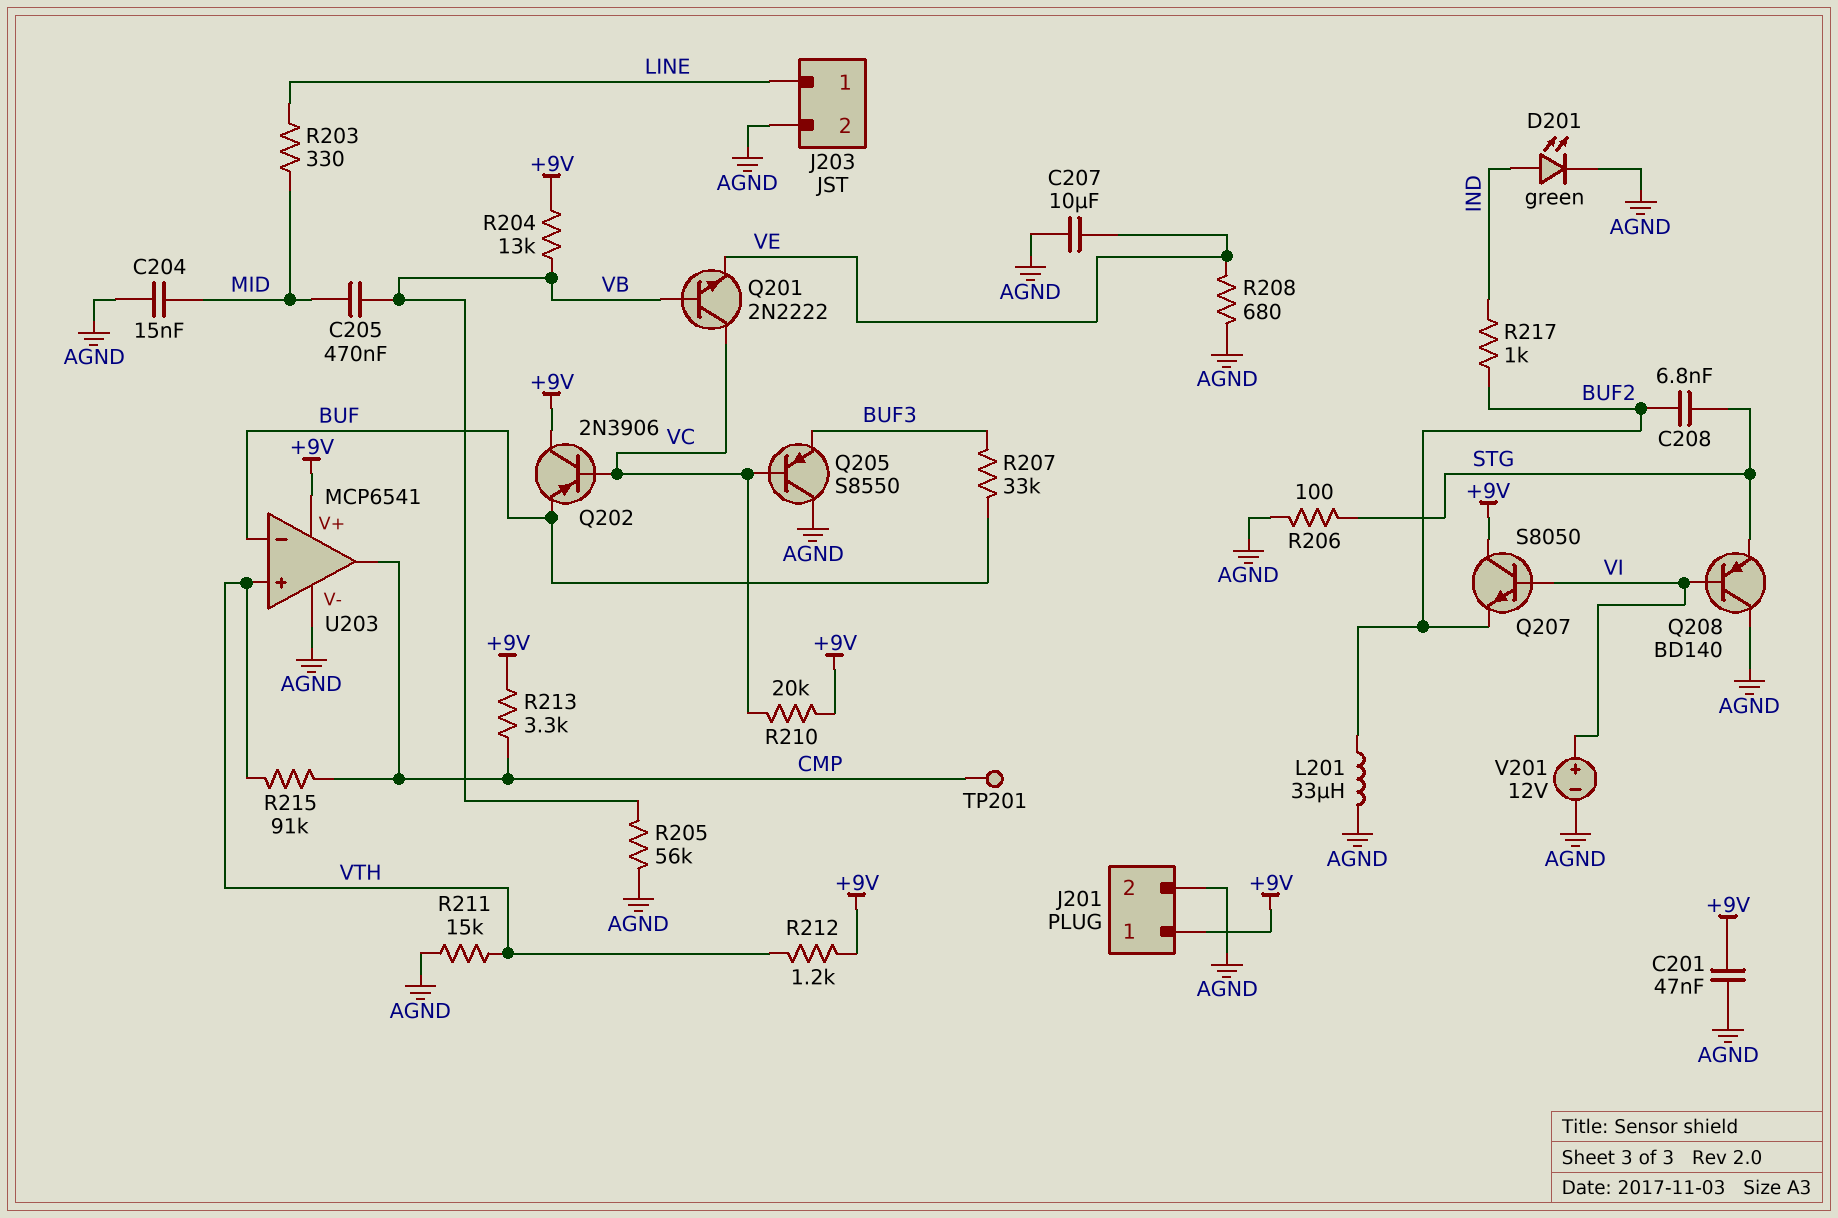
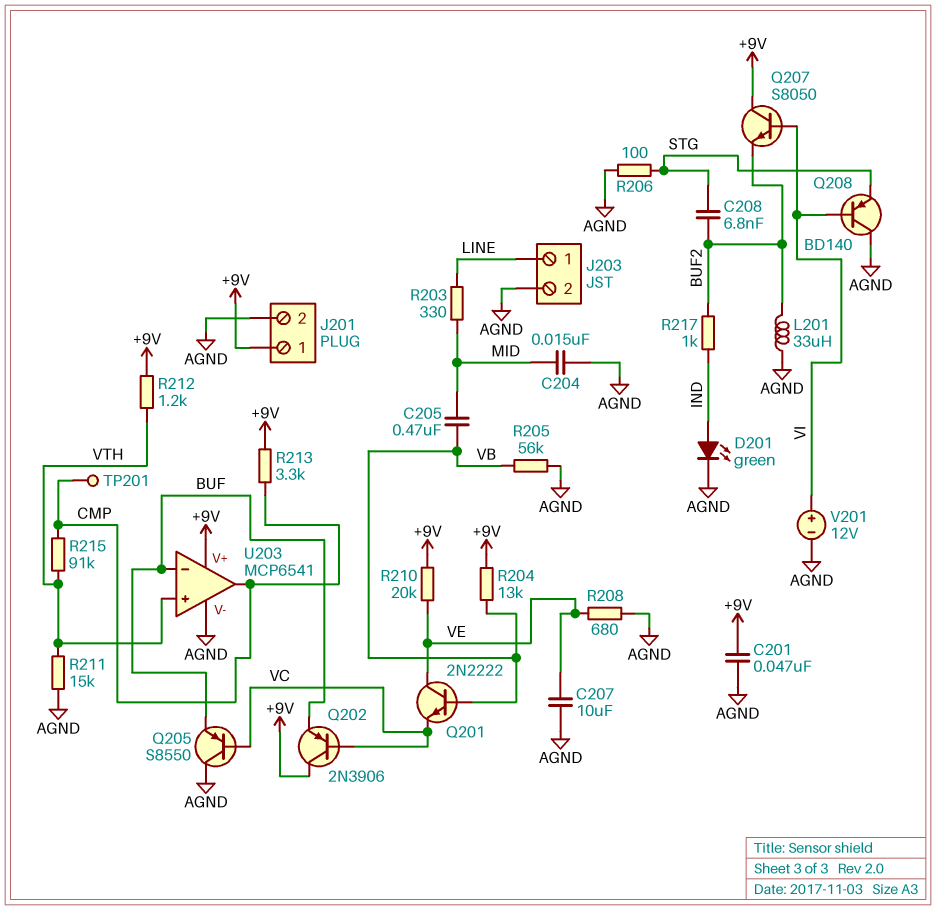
Q201: NPN 2N2222 (B VB, C VC, E VE) -> NPN 2N2222 (B VB, C VE, E VC)
Q205: PNP S8550 (B VC, C AGND, E BUF3) -> PNP S8550 (B VC, C AGND, E BUF)
R207: 33k (BUF, BUF3) -> none
R210: 20k (+9V, VC) -> 20k (+9V, VE)

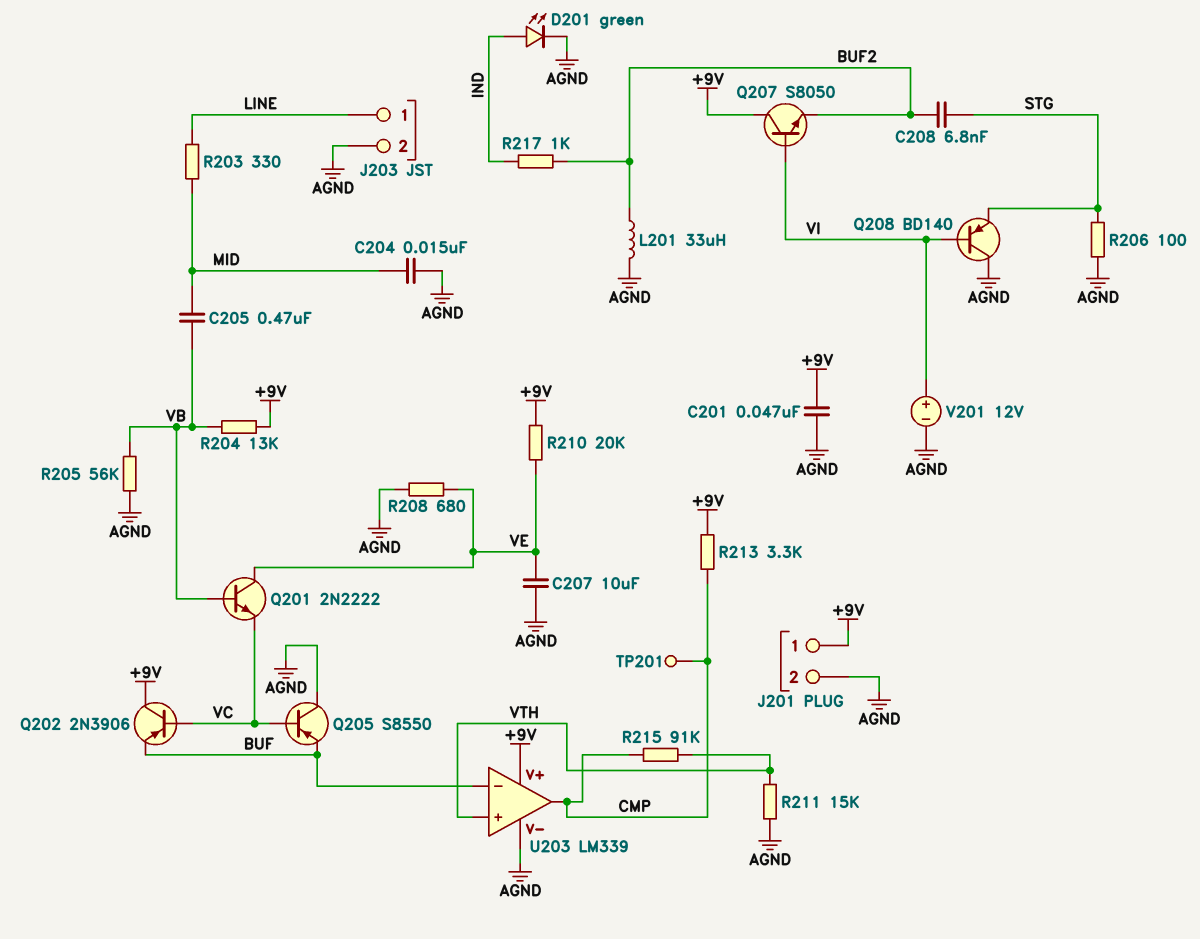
R212: 1.2k (+9V, VTH) -> none
U203: MCP6541 -> LM339

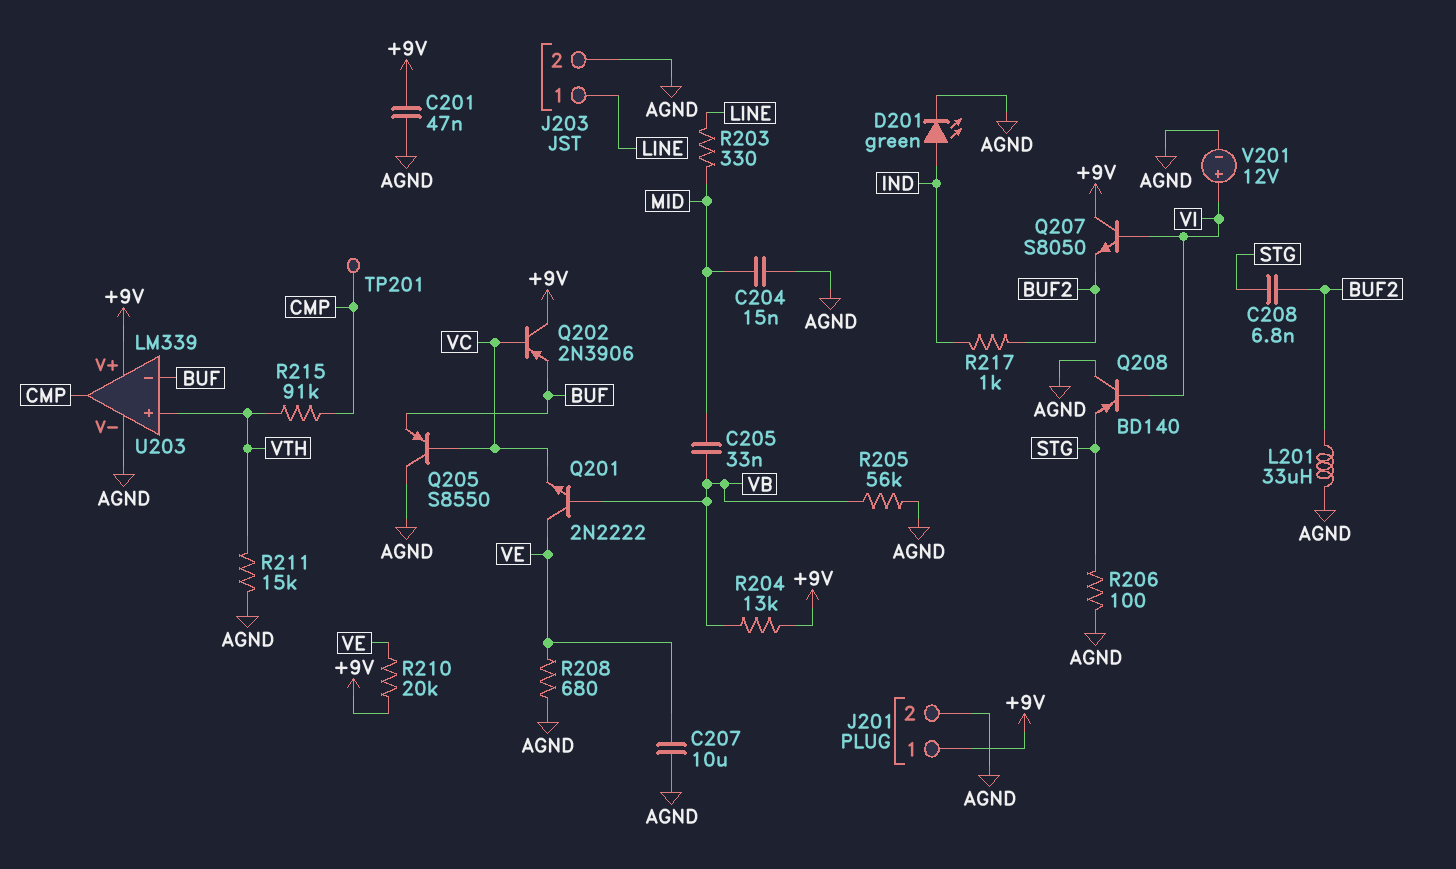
C205: 470nF (MID, VB) -> 33nF (MID, VB)
R213: 3.3k (+9V, CMP) -> none

